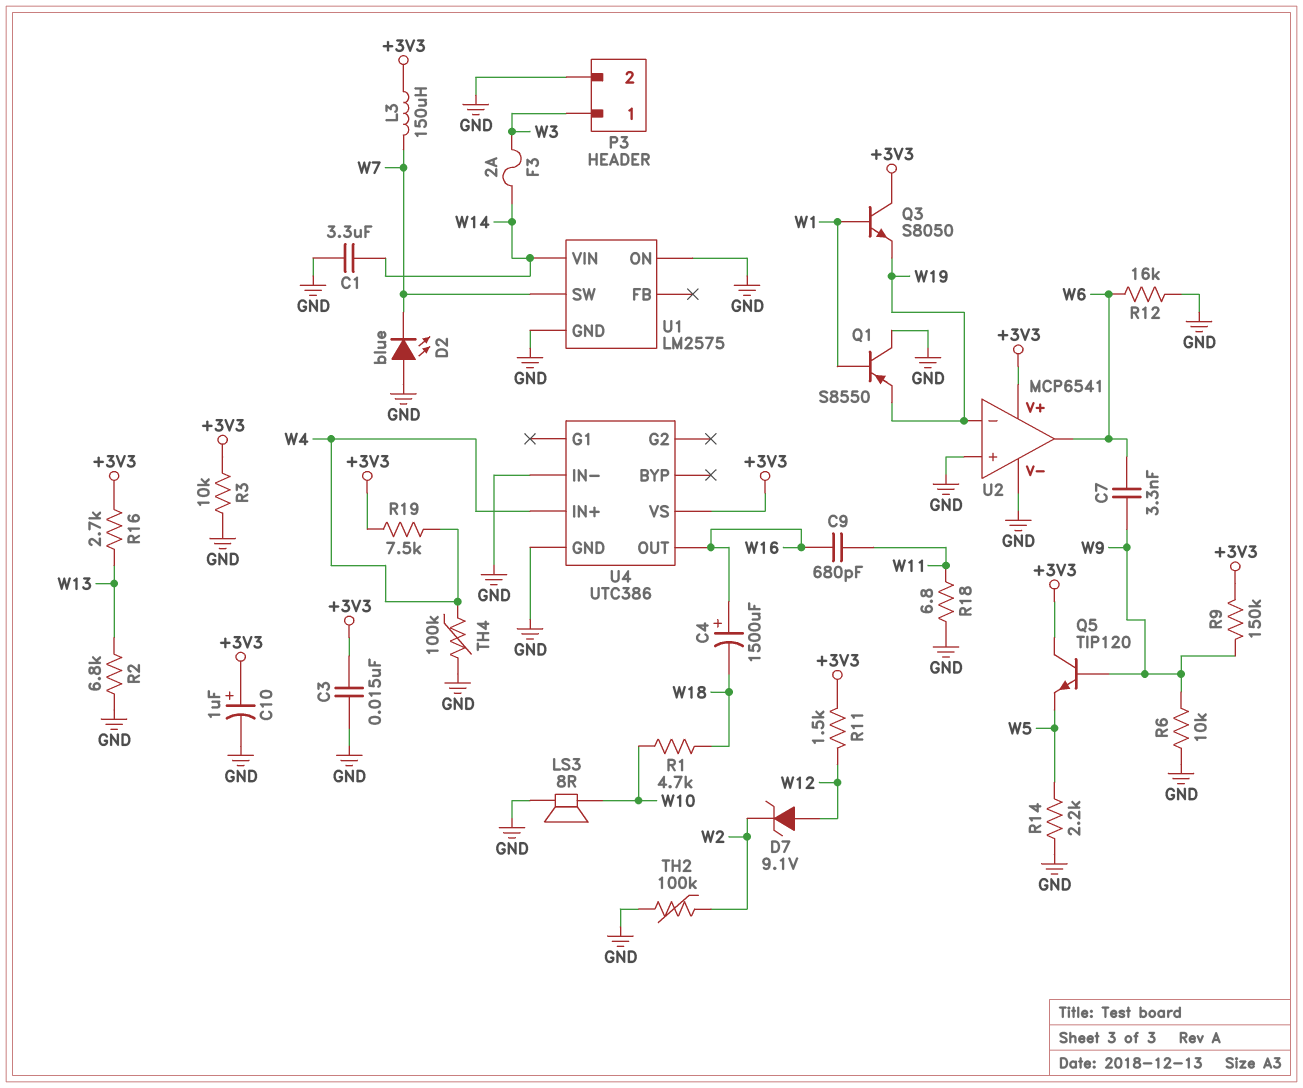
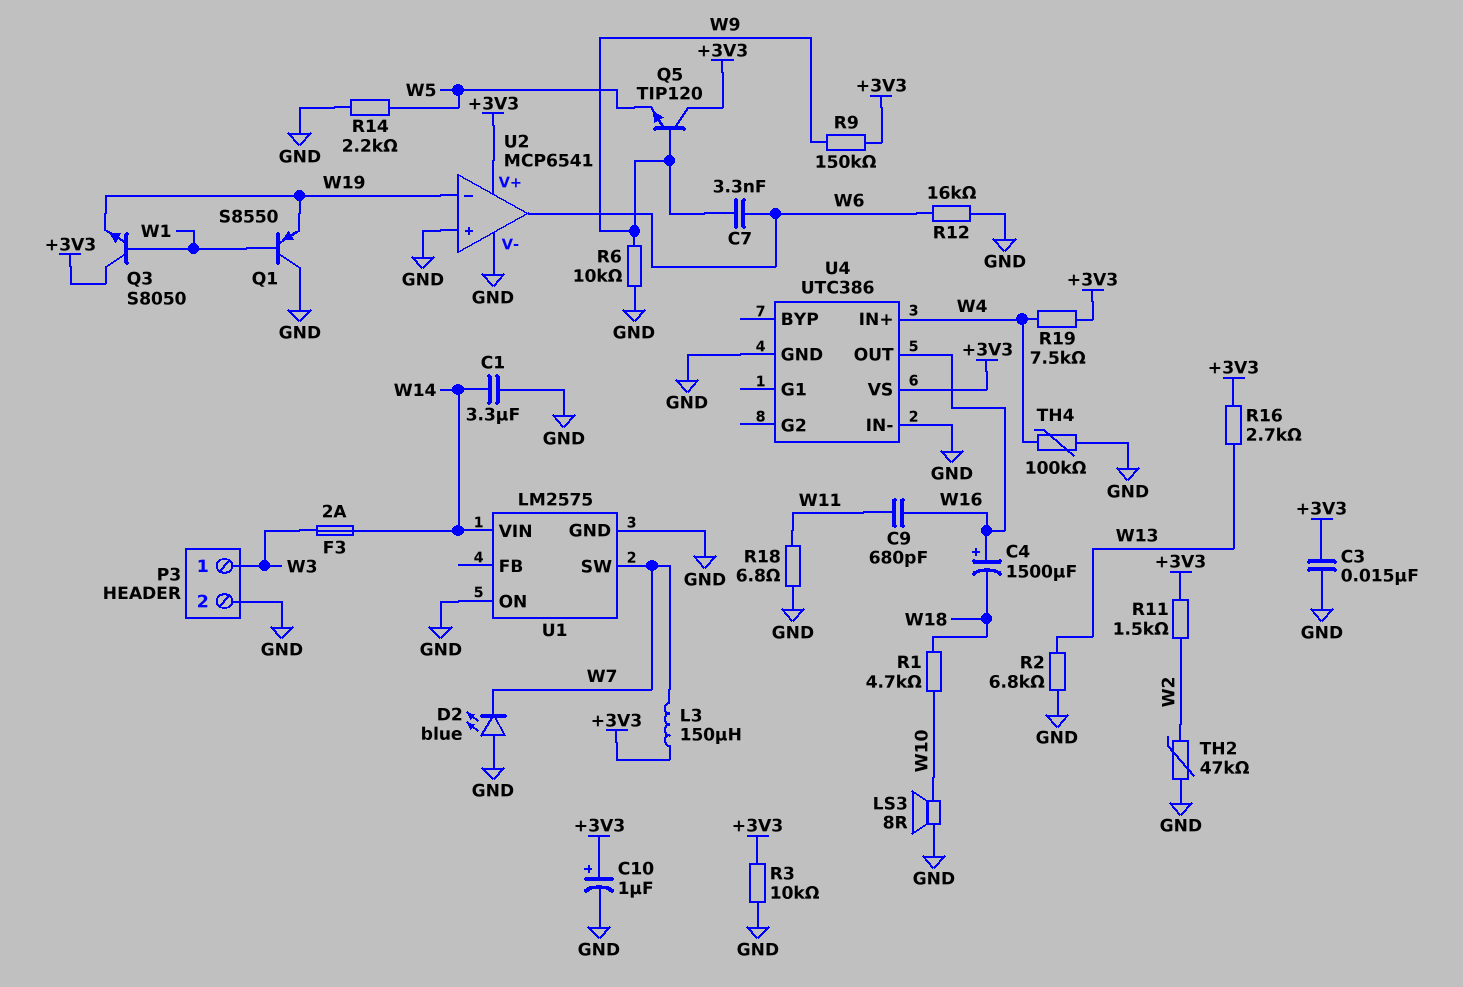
D7: zener 9.1V (A W12, K W2) -> none
R11: 1.5k (+3V3, W12) -> 1.5k (+3V3, W2)
TH2: 100k (GND, W2) -> 47k (GND, W2)

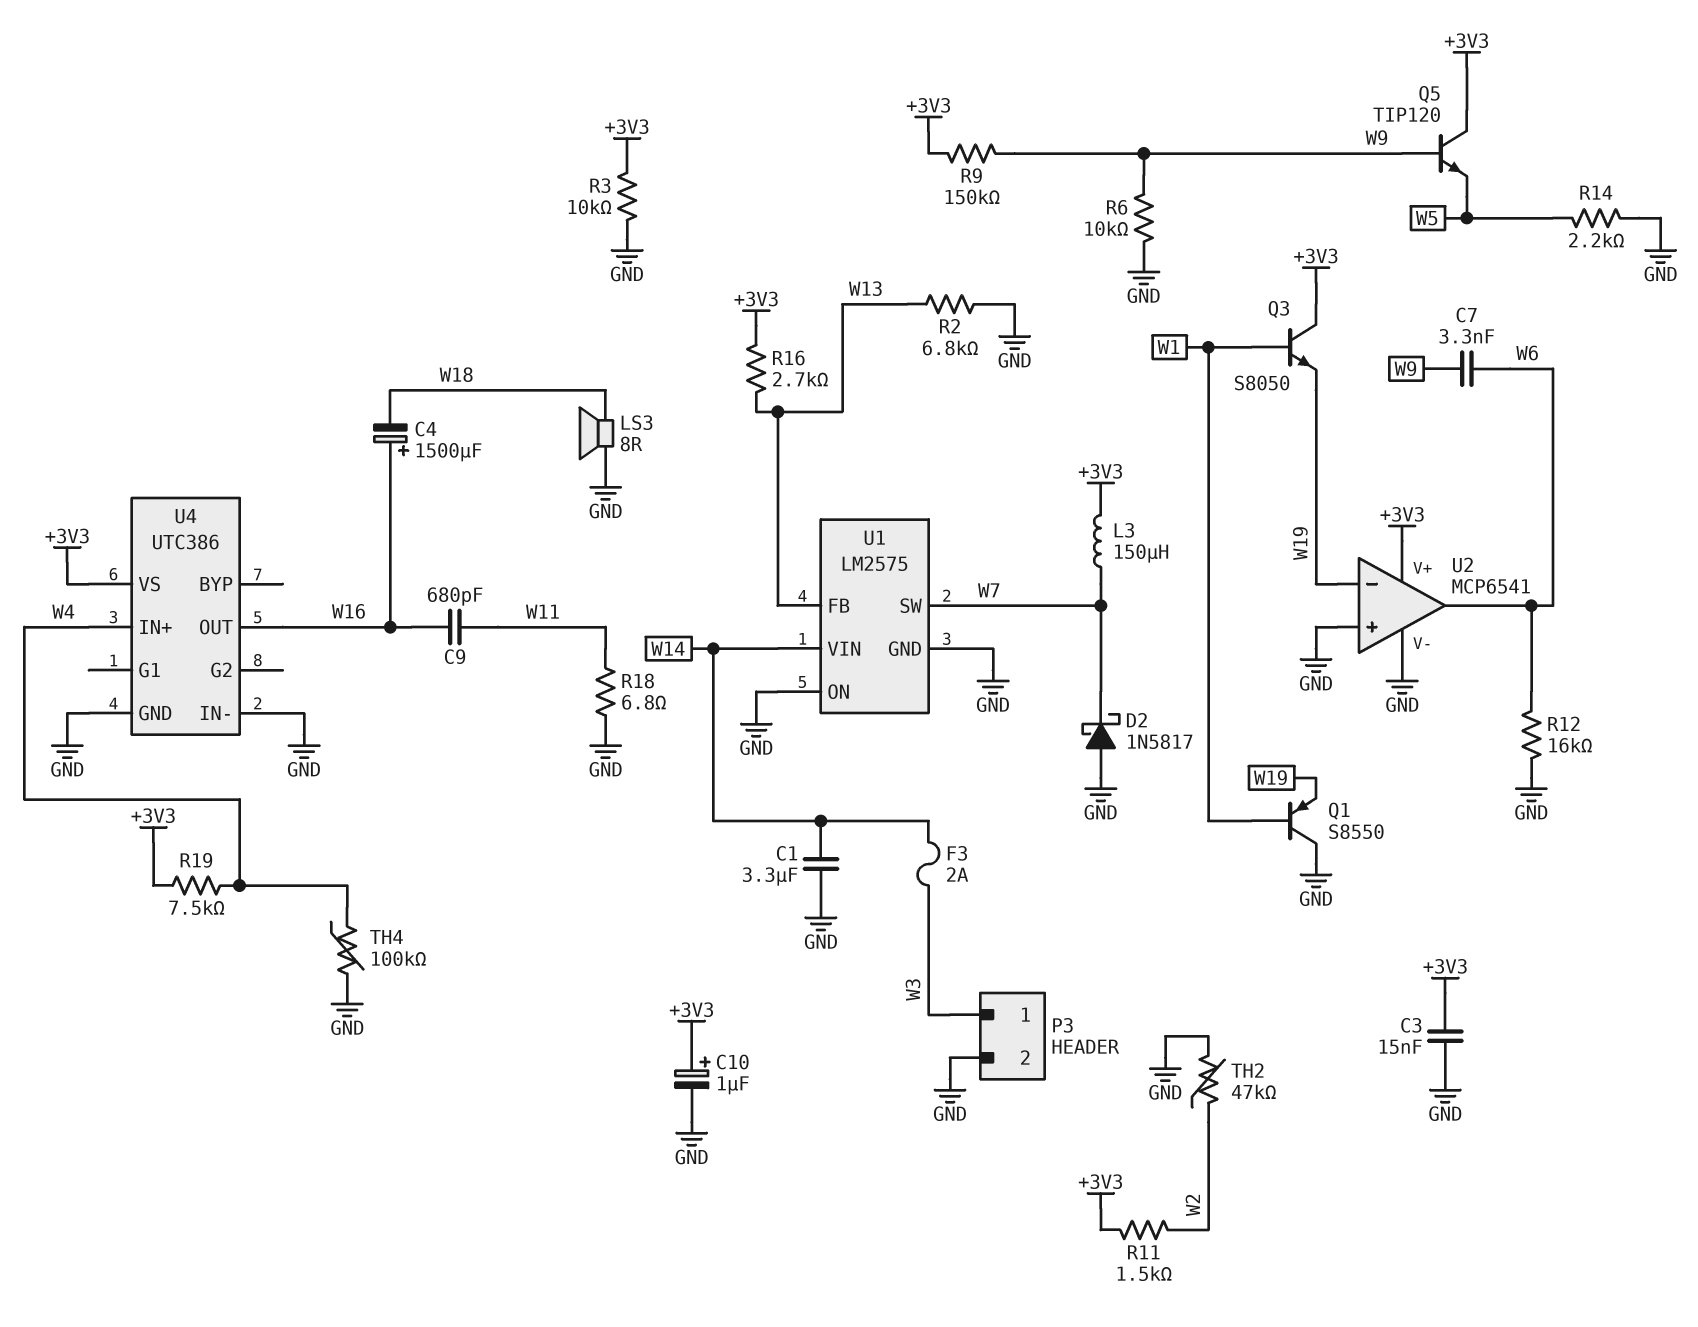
D2: LED blue (A GND, K W7) -> schottky 1N5817 (A GND, K W7)
LS3: speaker 8R (GND, W10) -> speaker 8R (GND, W18)
R1: 4.7k (W10, W18) -> none
U1 pin FB: none -> W13

